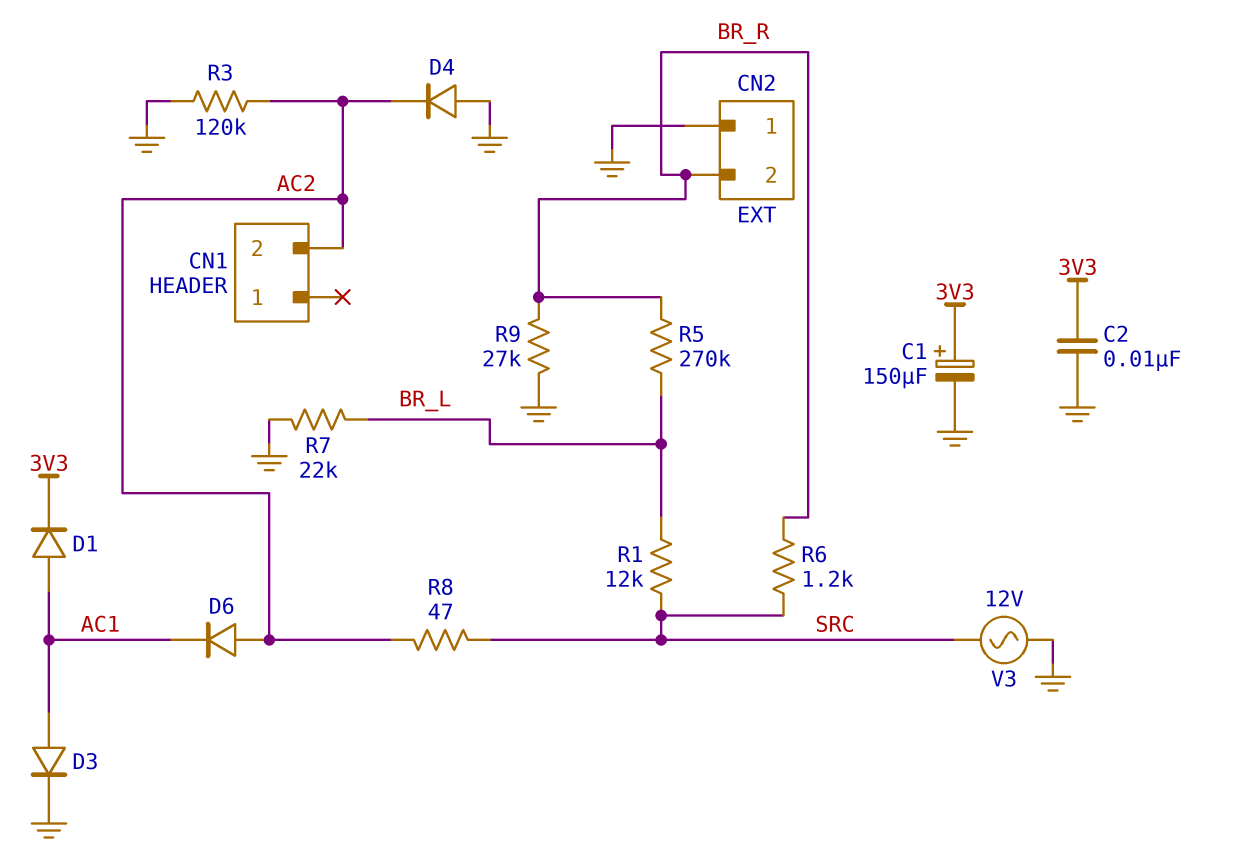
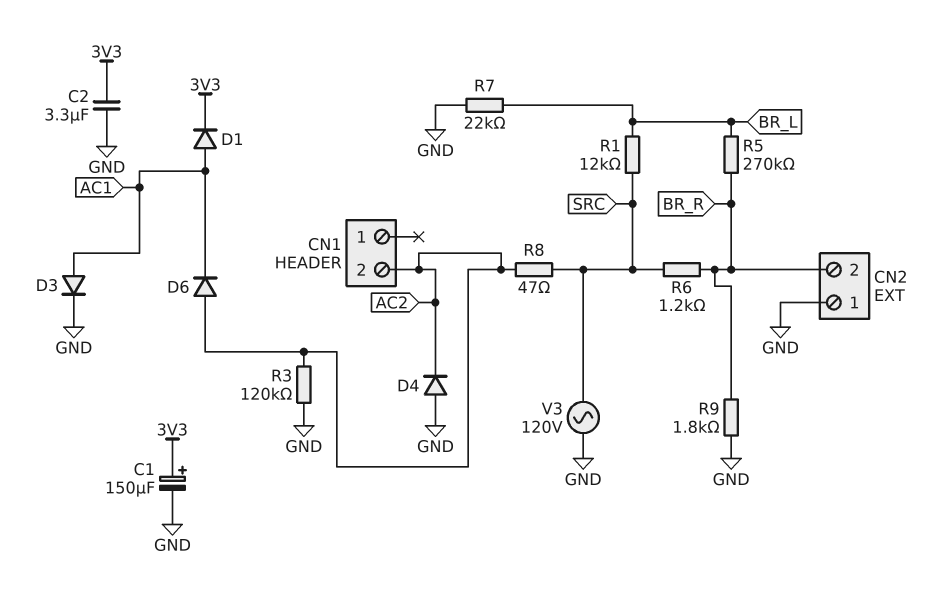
C2: 10nF (3V3, GND) -> 3.3uF (3V3, GND)
R9: 27k (BR_R, GND) -> 1.8k (BR_R, GND)
V3: AC 12V (GND, SRC) -> AC 120V (GND, SRC)

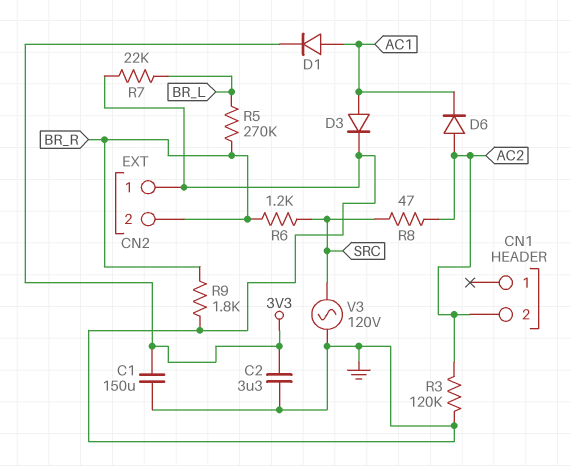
C1: 150uF (plus 3V3, minus GND) -> 150uF (3V3, GND)
D4: diode (A GND, K AC2) -> none
R1: 12k (BR_L, SRC) -> none

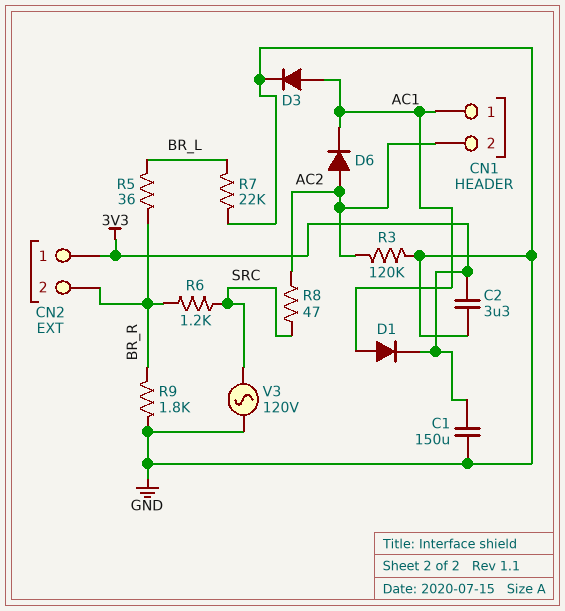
CN1 pin 1: none -> AC1
CN2 pin 1: GND -> 3V3
R5: 270k (BR_L, BR_R) -> 36 (BR_L, BR_R)

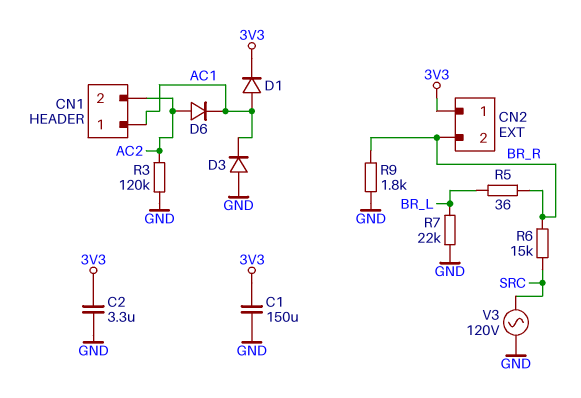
D3: diode (A AC1, K GND) -> diode (A GND, K AC1)
R6: 1.2k (BR_R, SRC) -> 15k (BR_R, SRC)
R8: 47 (AC2, SRC) -> none

